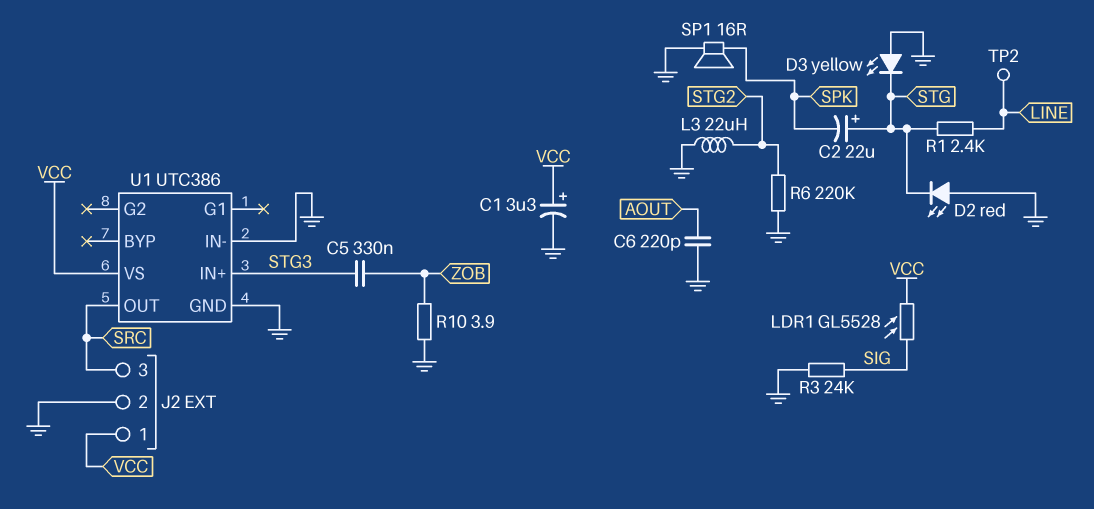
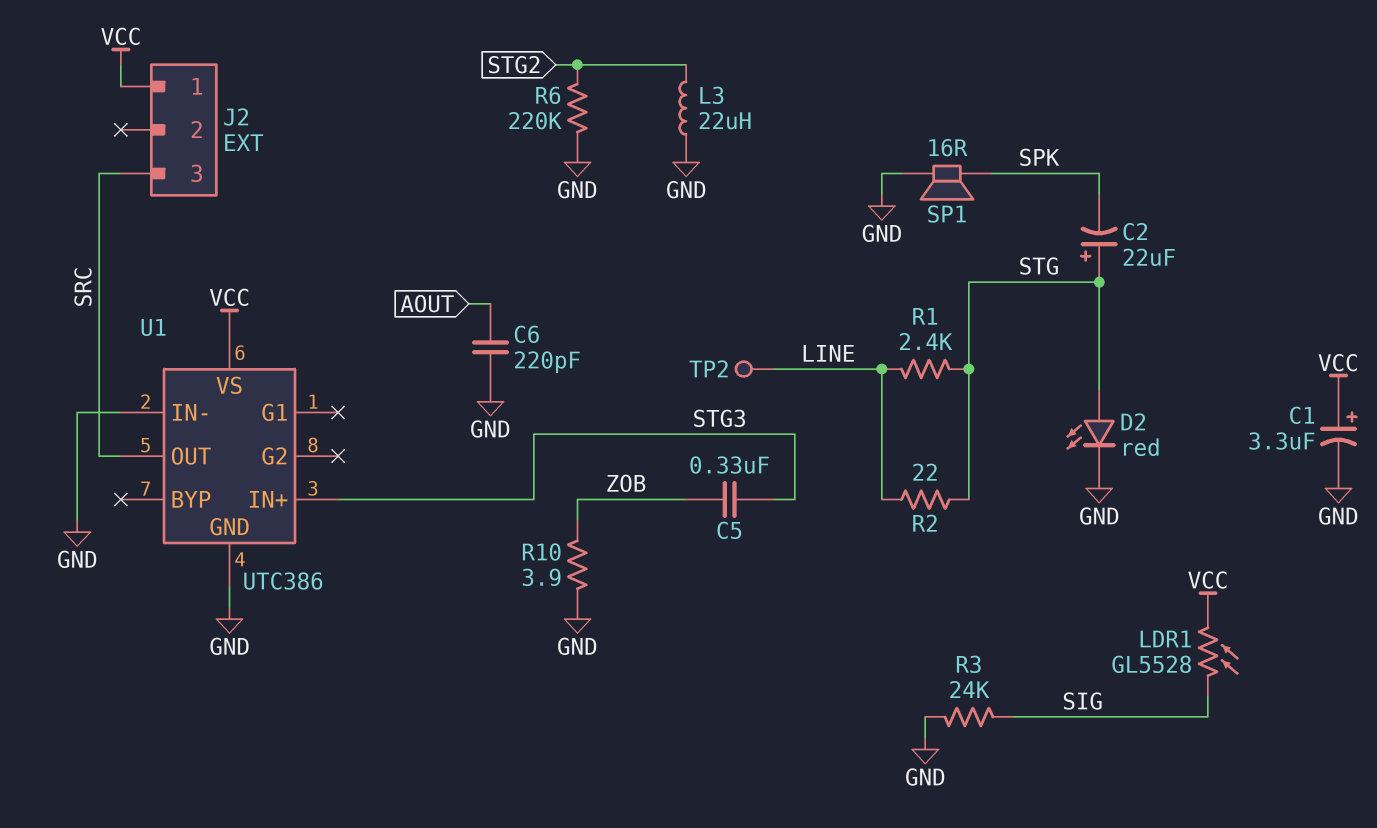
D2: LED red (A GND, K STG) -> LED red (A STG, K GND)
D3: LED yellow (A GND, K STG) -> none
J2 pin 2: GND -> none
R2: none -> 22 (LINE, STG)

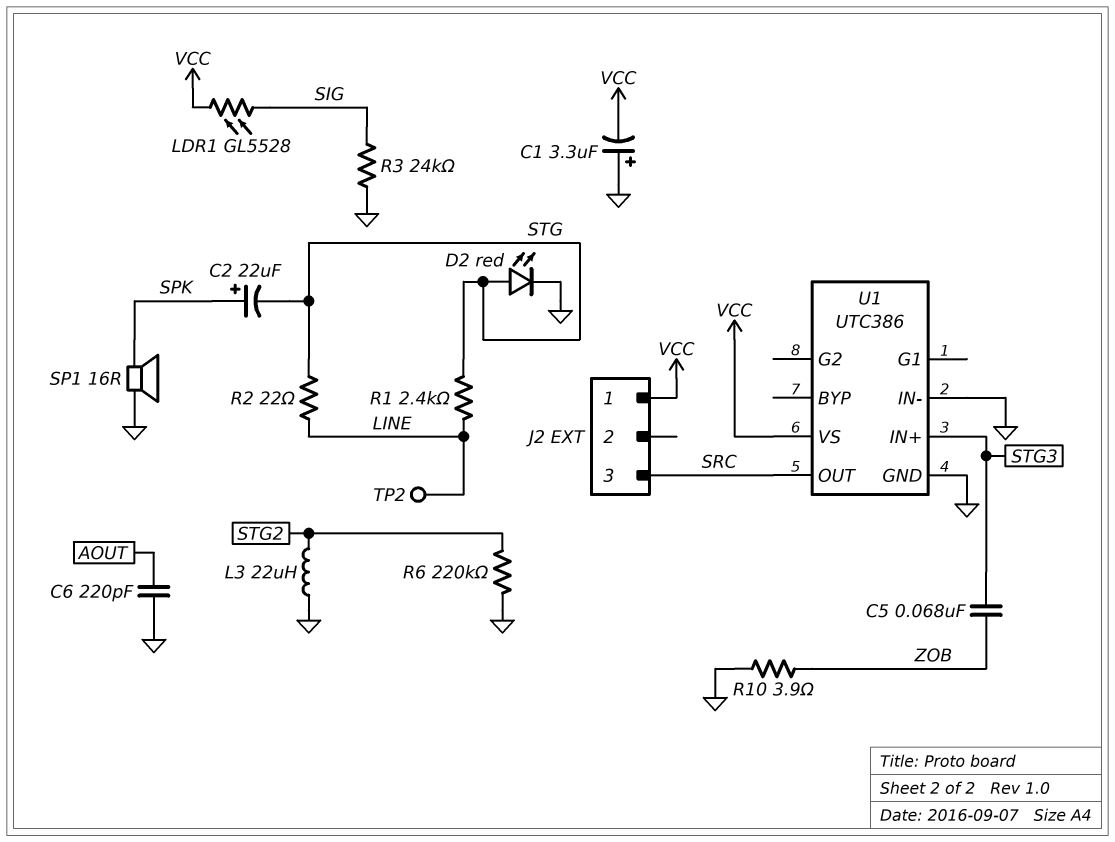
C1: 3.3uF (plus VCC, minus GND) -> 3.3uF (plus GND, minus VCC)
C2: 22uF (plus STG, minus SPK) -> 22uF (plus SPK, minus STG)
C5: 330nF (STG3, ZOB) -> 68nF (STG3, ZOB)

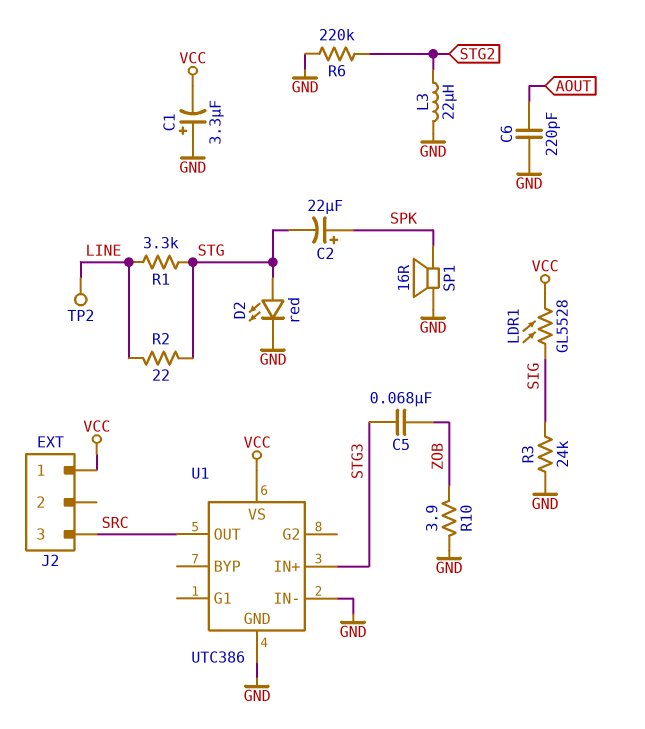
R1: 2.4k (LINE, STG) -> 3.3k (LINE, STG)

